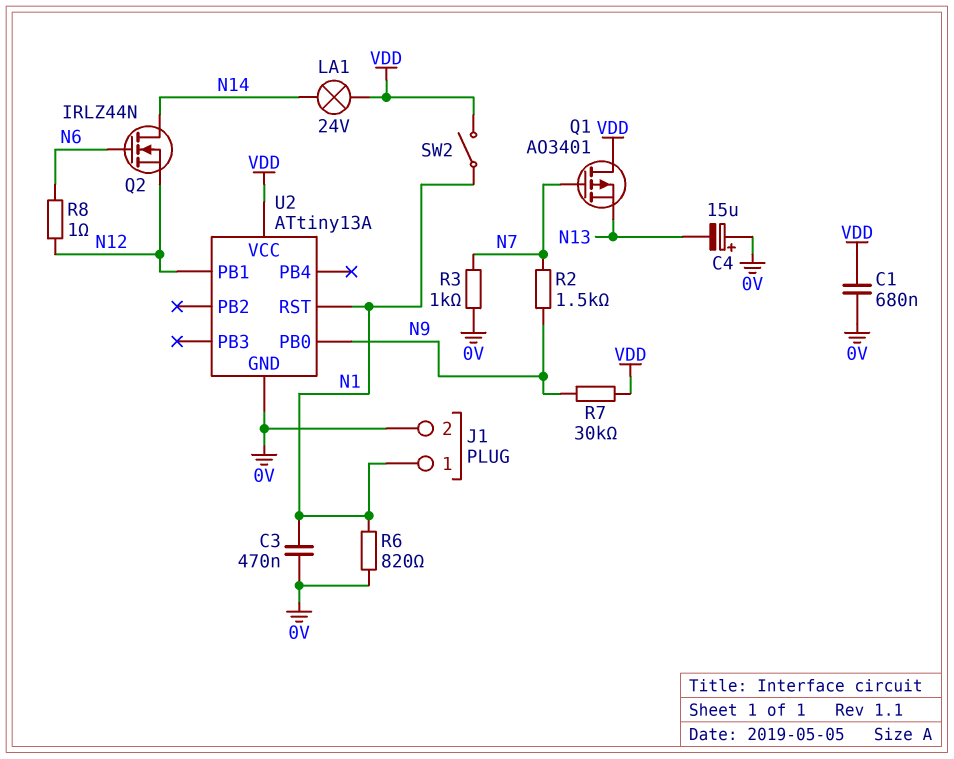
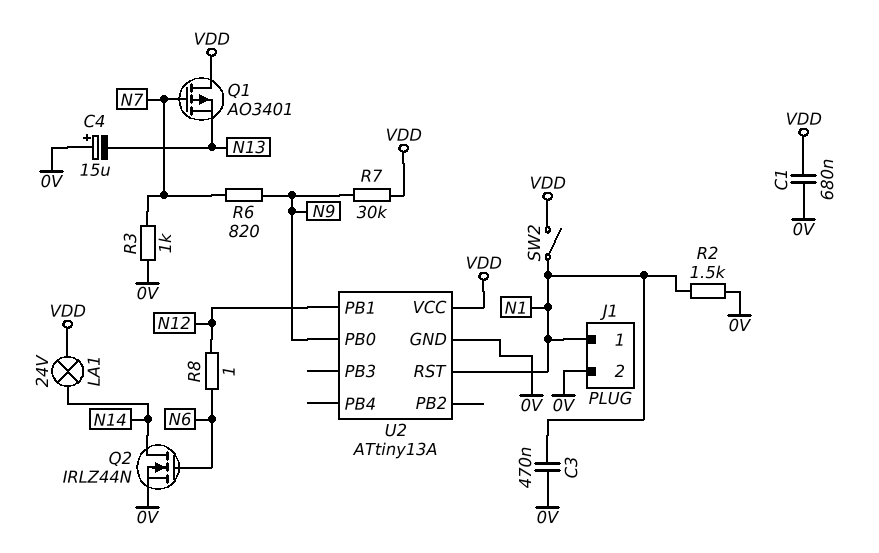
Q2: NMOS IRLZ44N (G N6, D N14, S N12) -> NMOS IRLZ44N (G N6, D N14, S 0V)
R2: 1.5k (N7, N9) -> 1.5k (0V, N1)
R6: 820 (0V, N1) -> 820 (N7, N9)

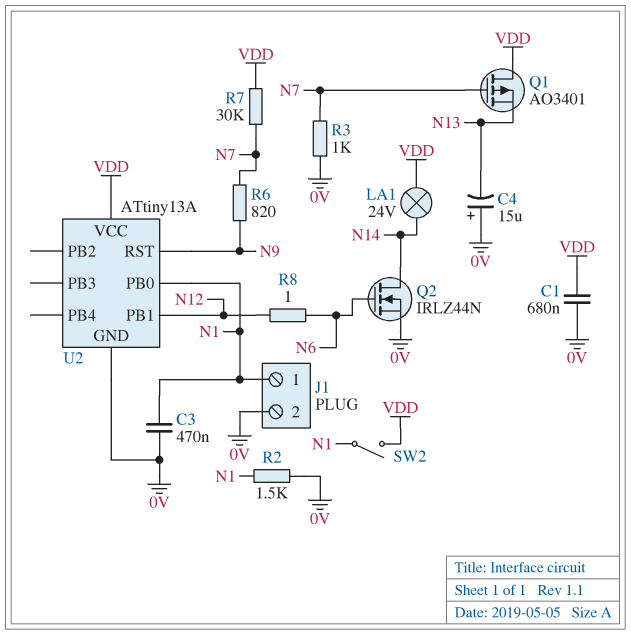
R7: 30k (N9, VDD) -> 30k (N7, VDD)
U2 pin PB0: N9 -> N1
U2 pin RST: N1 -> N9

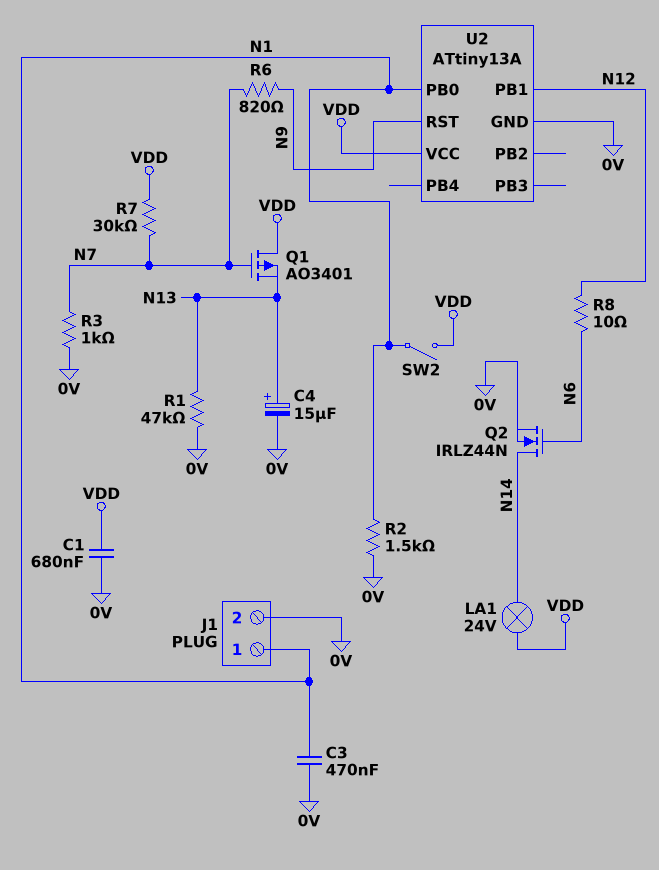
C4: 15uF (plus 0V, minus N13) -> 15uF (plus N13, minus 0V)
R1: none -> 47k (0V, N13)
R8: 1 (N6, N12) -> 10 (N6, N12)

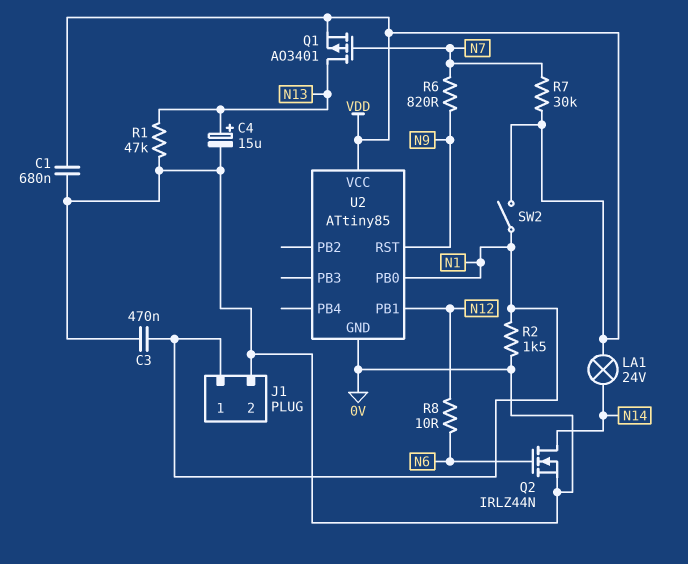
Q1: PMOS AO3401 (G N7, D VDD, S N13) -> PMOS AO3401 (G N7, D N13, S VDD)
R3: 1k (0V, N7) -> none
U2: ATtiny13A -> ATtiny85

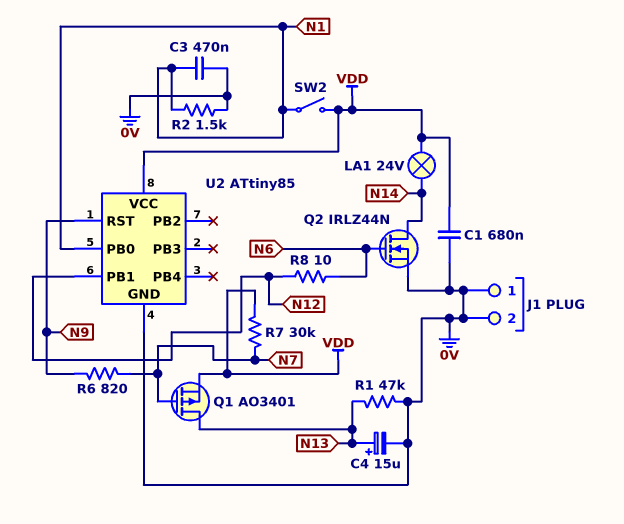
J1 pin 1: N1 -> 0V

